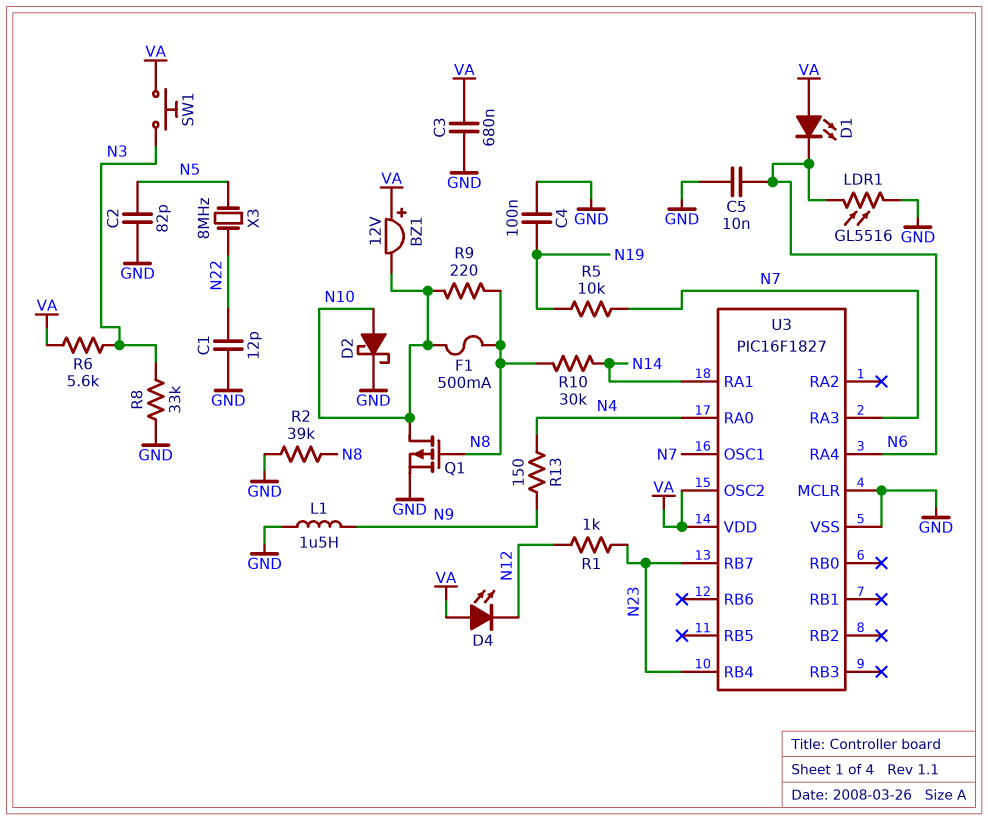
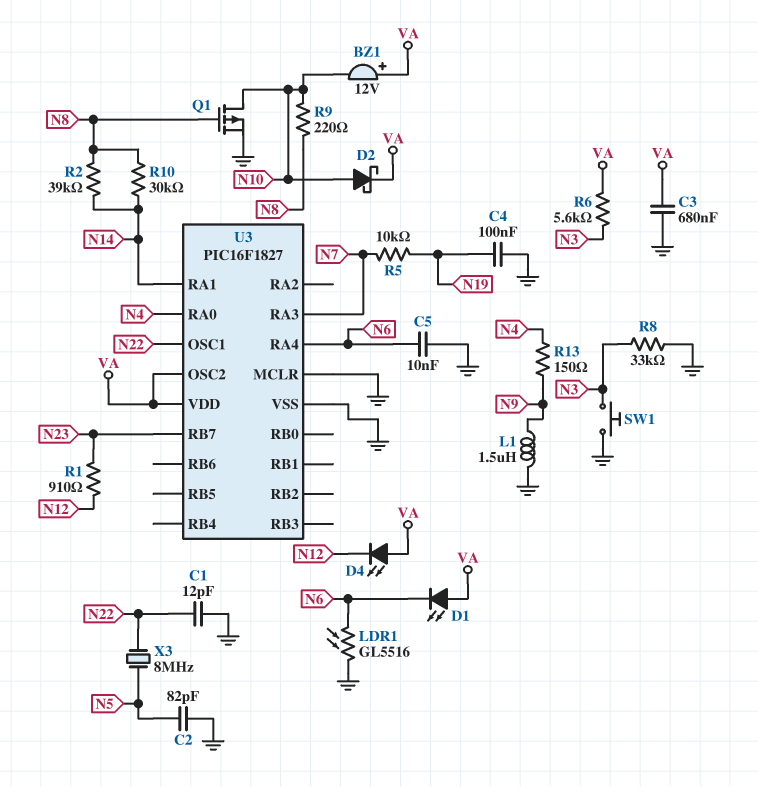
D2: schottky (A N10, K GND) -> schottky (A N10, K VA)
F1: 500mA (N8, N10) -> none
R1: 1k (N12, N23) -> 910 (N12, N23)
R2: 39k (GND, N8) -> 39k (N8, N14)
SW1: button (N3, VA) -> button (GND, N3)
U3 pin OSC1: N7 -> N22
U3 pin RB4: N23 -> none

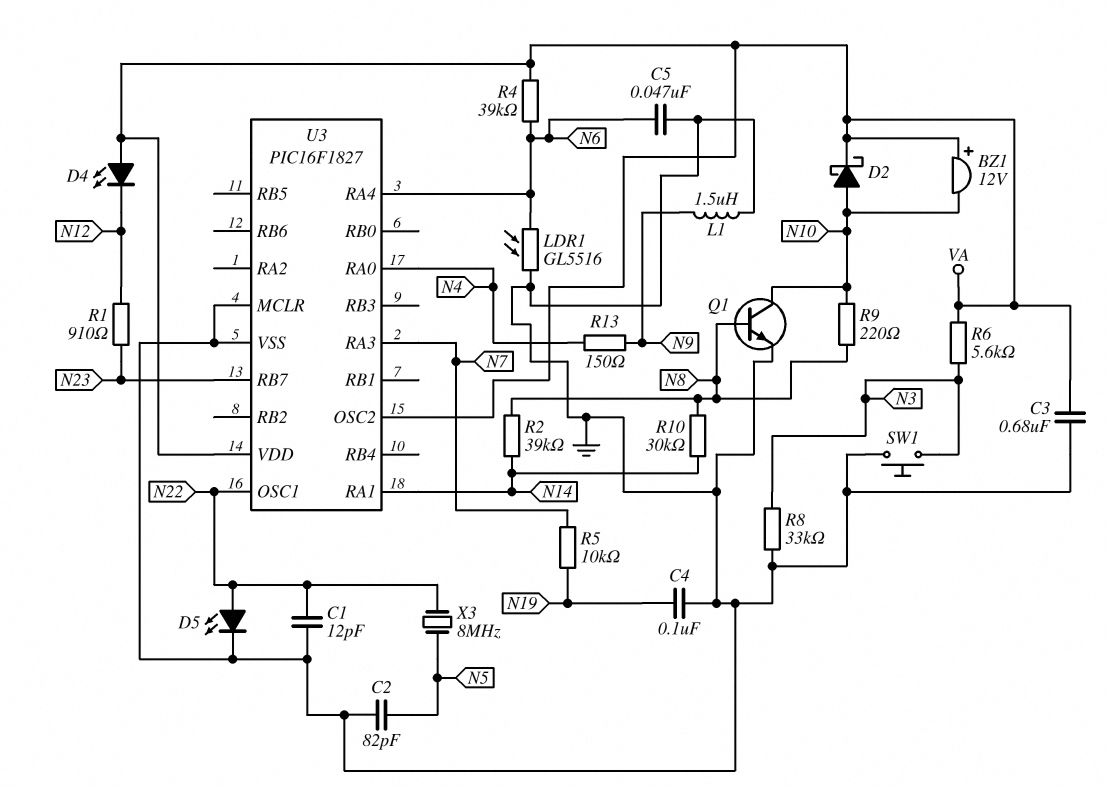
C5: 10nF (GND, N6) -> 47nF (GND, N6)
D1: LED (A VA, K N6) -> none
D5: none -> LED (A N22, K GND)
Q1: PMOS (G N8, D N10, S GND) -> NPN (B N8, C N10, E GND)
R4: none -> 39k (N6, VA)

